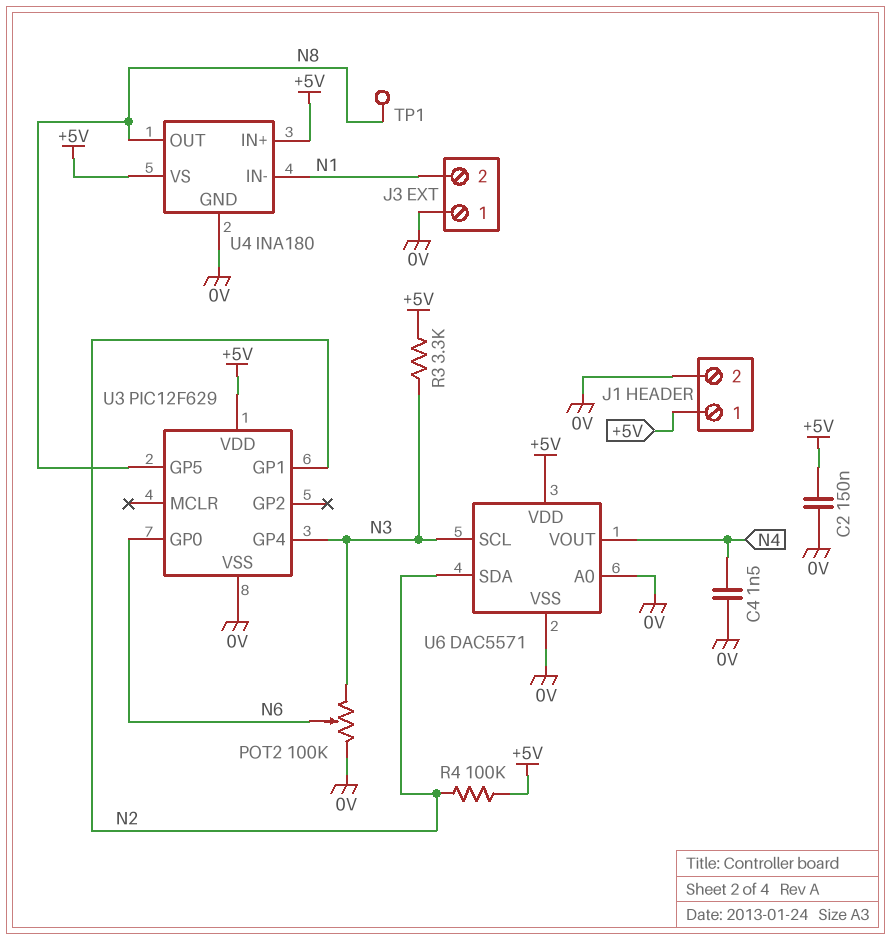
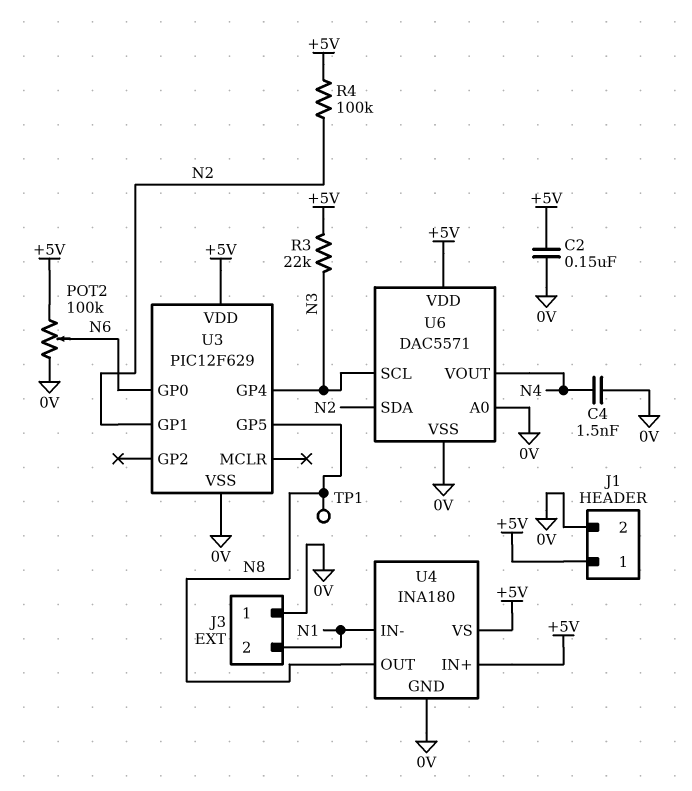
POT2: 100k (0V, N3, wiper N6) -> 100k (+5V, 0V, wiper N6)
R3: 3.3k (+5V, N3) -> 22k (+5V, N3)

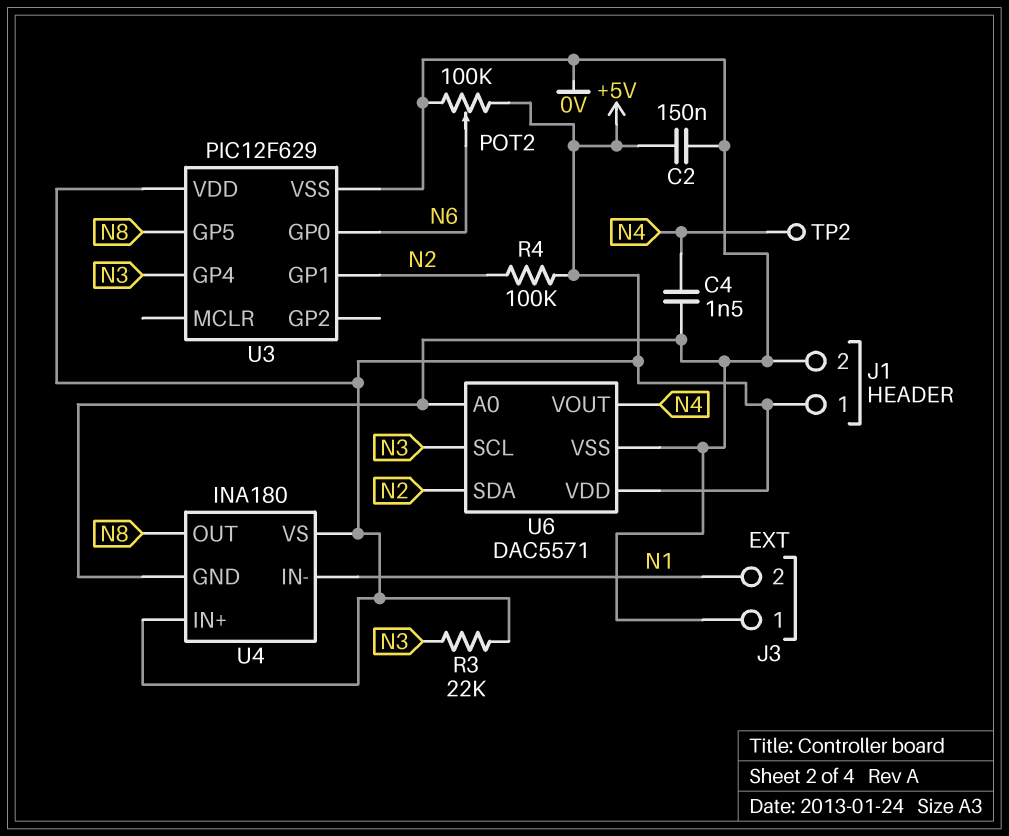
TP1: test point (N8) -> none
TP2: none -> test point (N4)

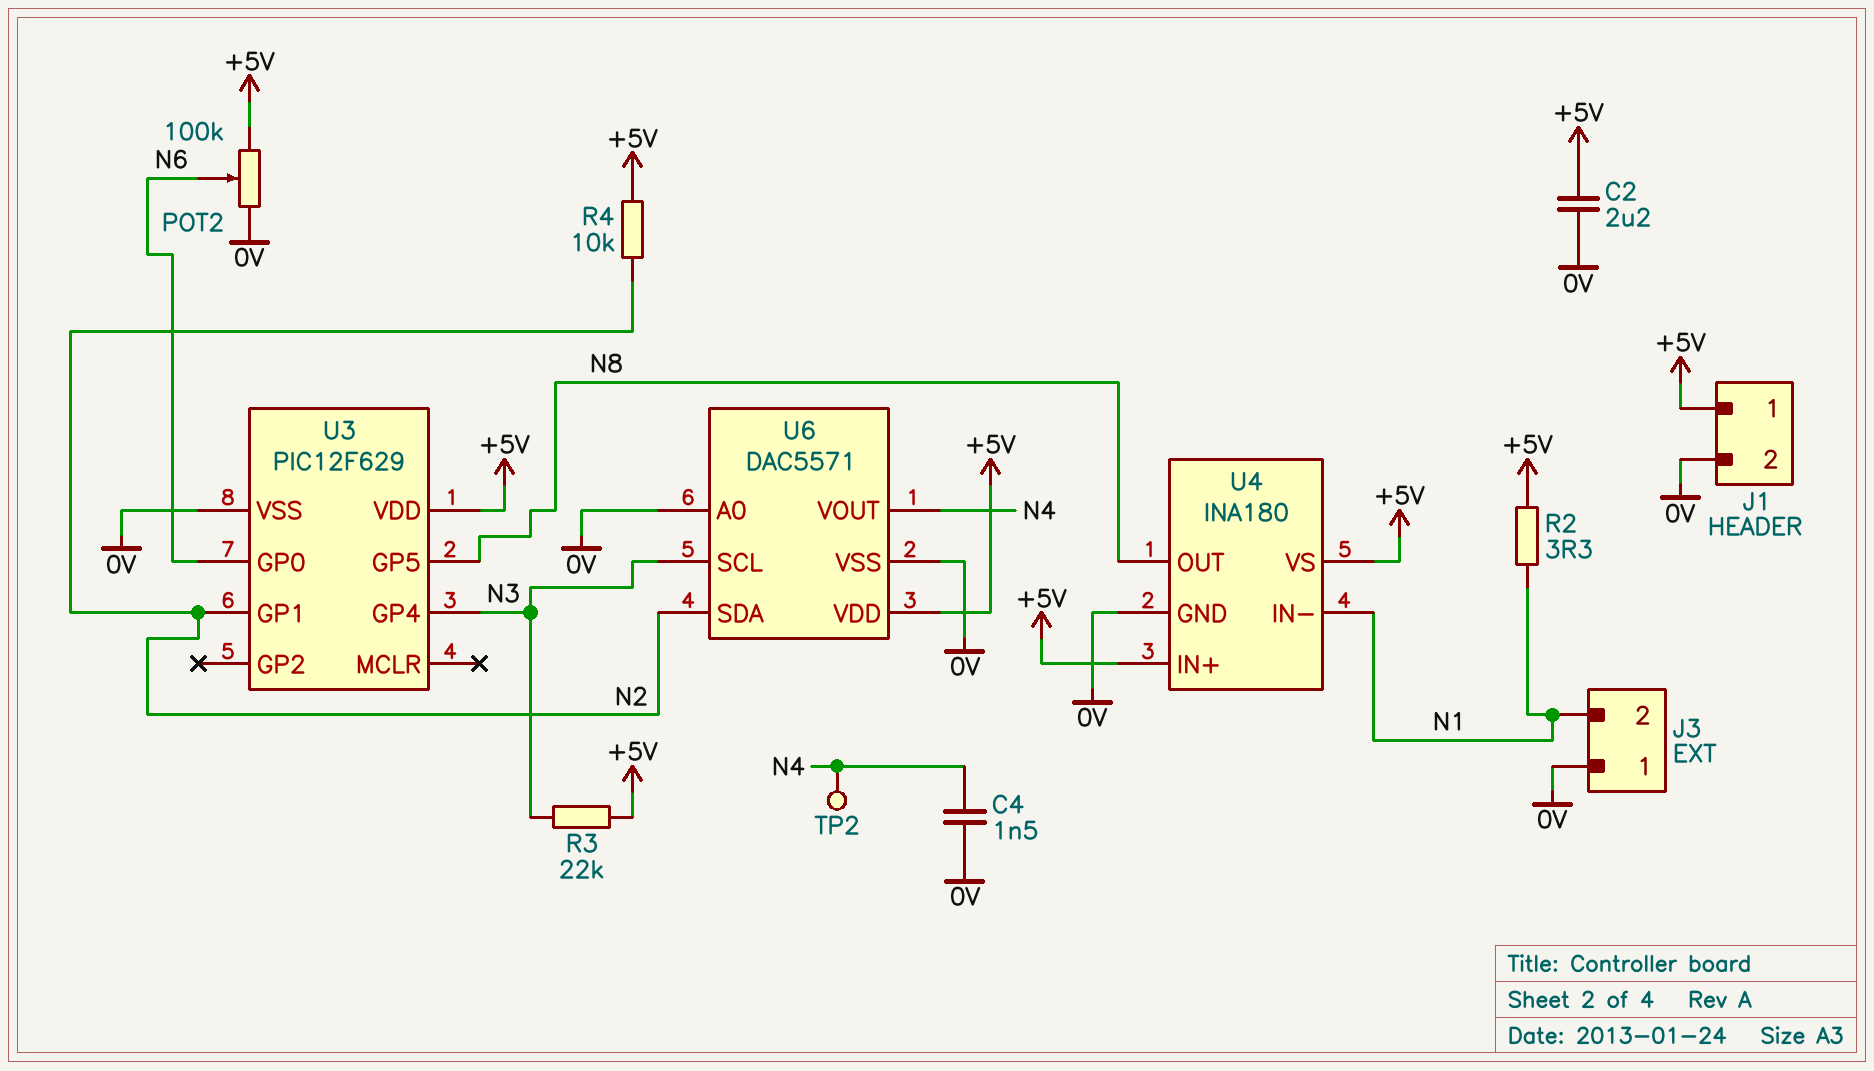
C2: 150nF (+5V, 0V) -> 2.2uF (+5V, 0V)
R2: none -> 3.3 (+5V, N1)
R4: 100k (+5V, N2) -> 10k (+5V, N2)

